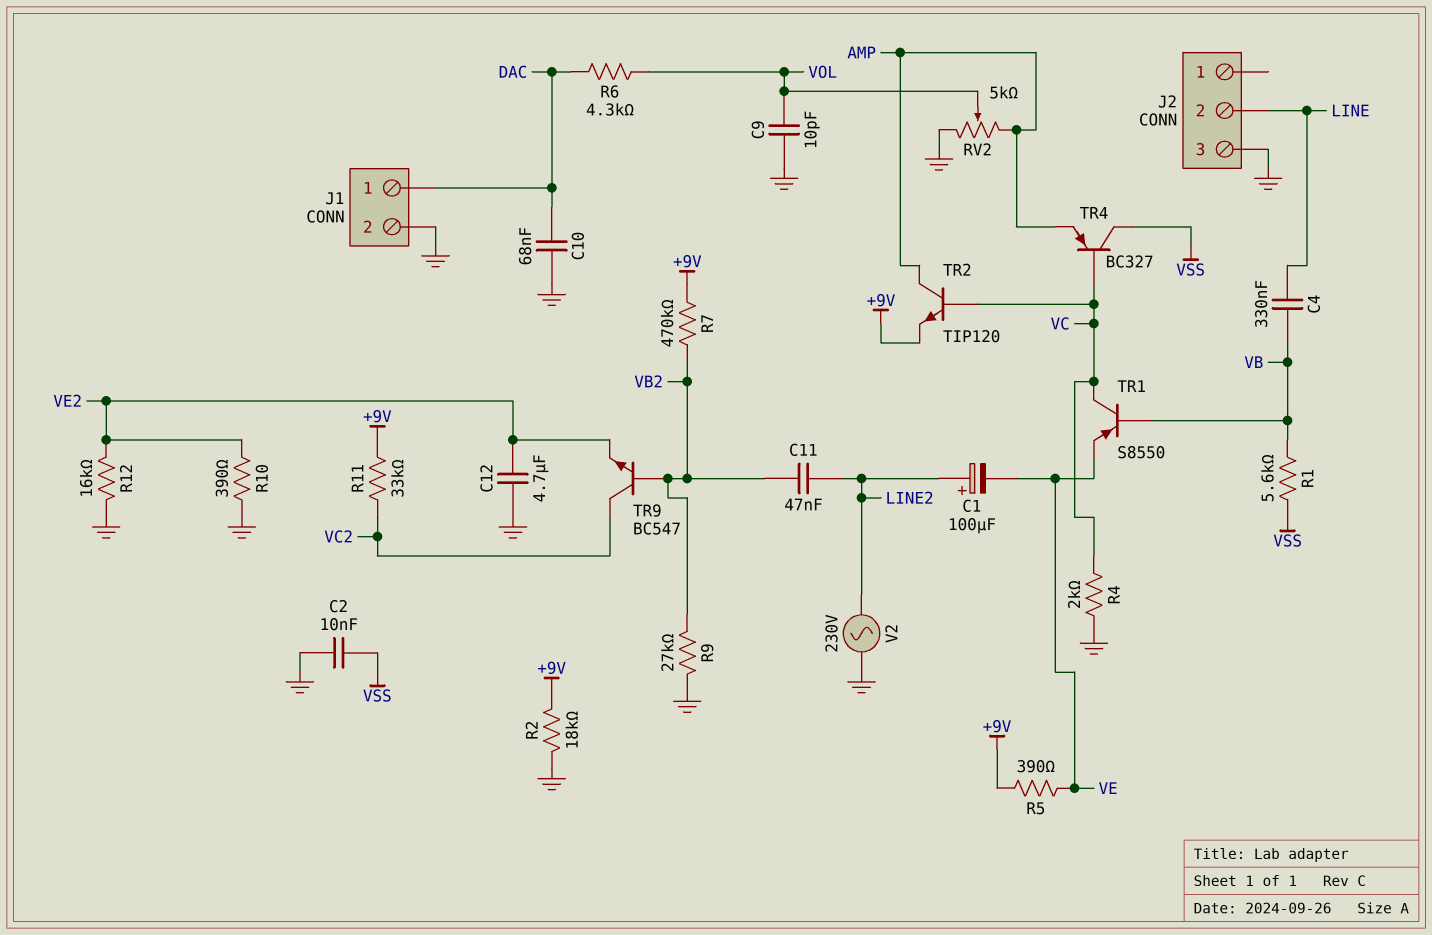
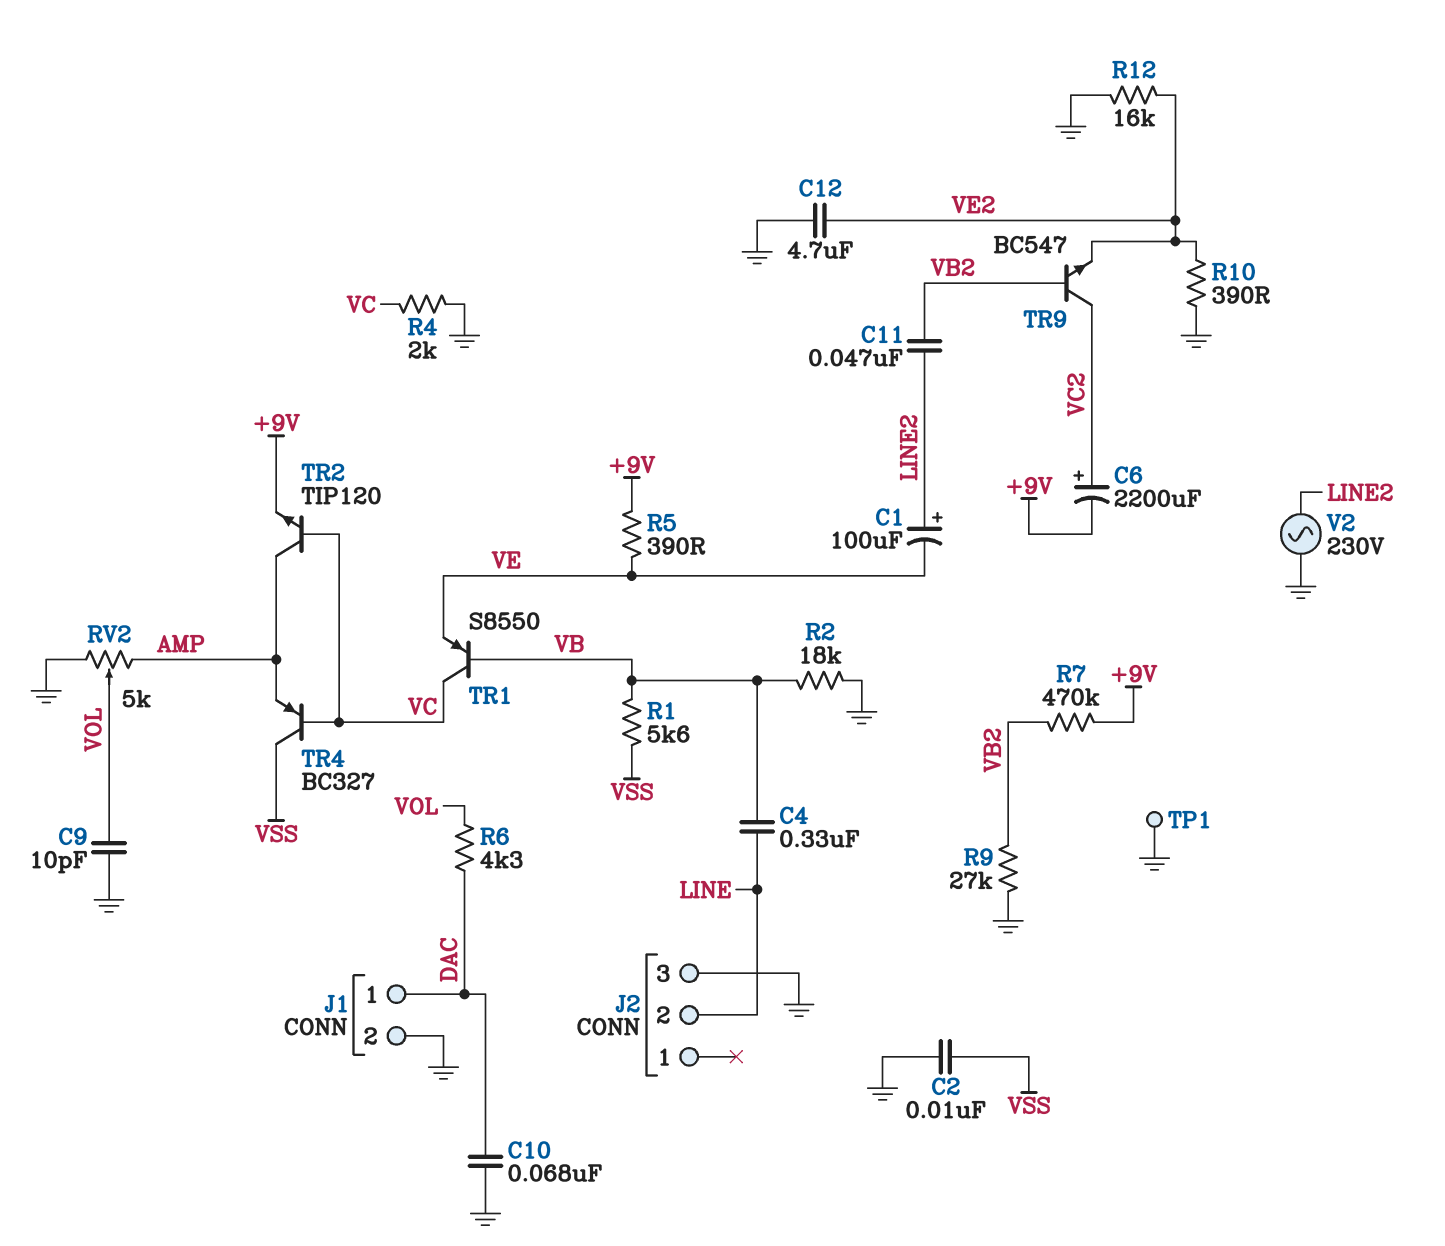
C6: none -> 2200uF (plus VC2, minus +9V)
R2: 18k (+9V, GND) -> 18k (GND, VB)
R11: 33k (+9V, VC2) -> none
TP1: none -> test point (GND)

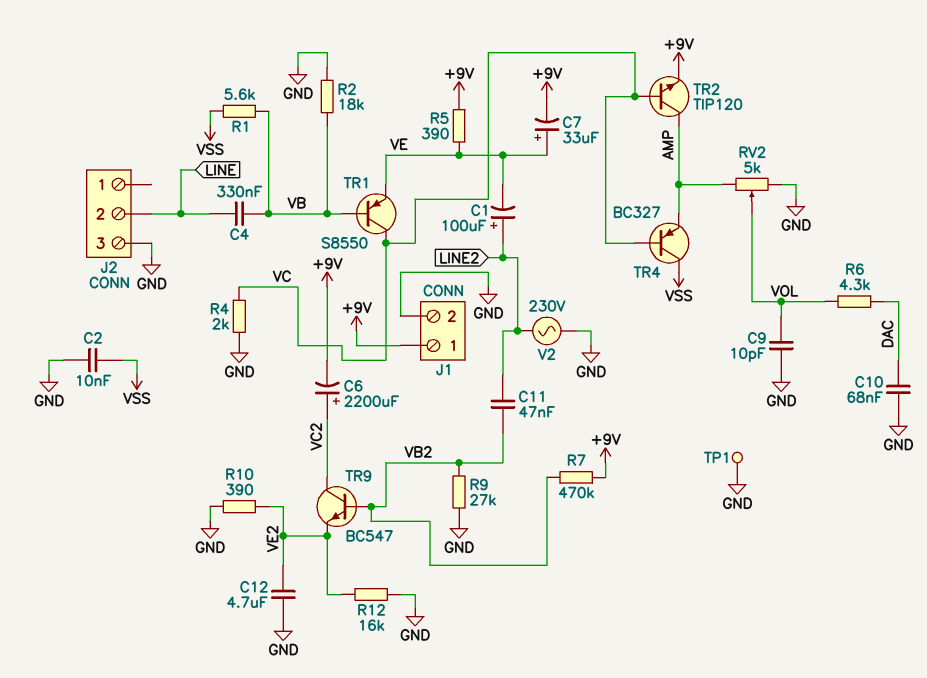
C7: none -> 33uF (plus VE, minus +9V)
J1 pin 1: DAC -> +9V

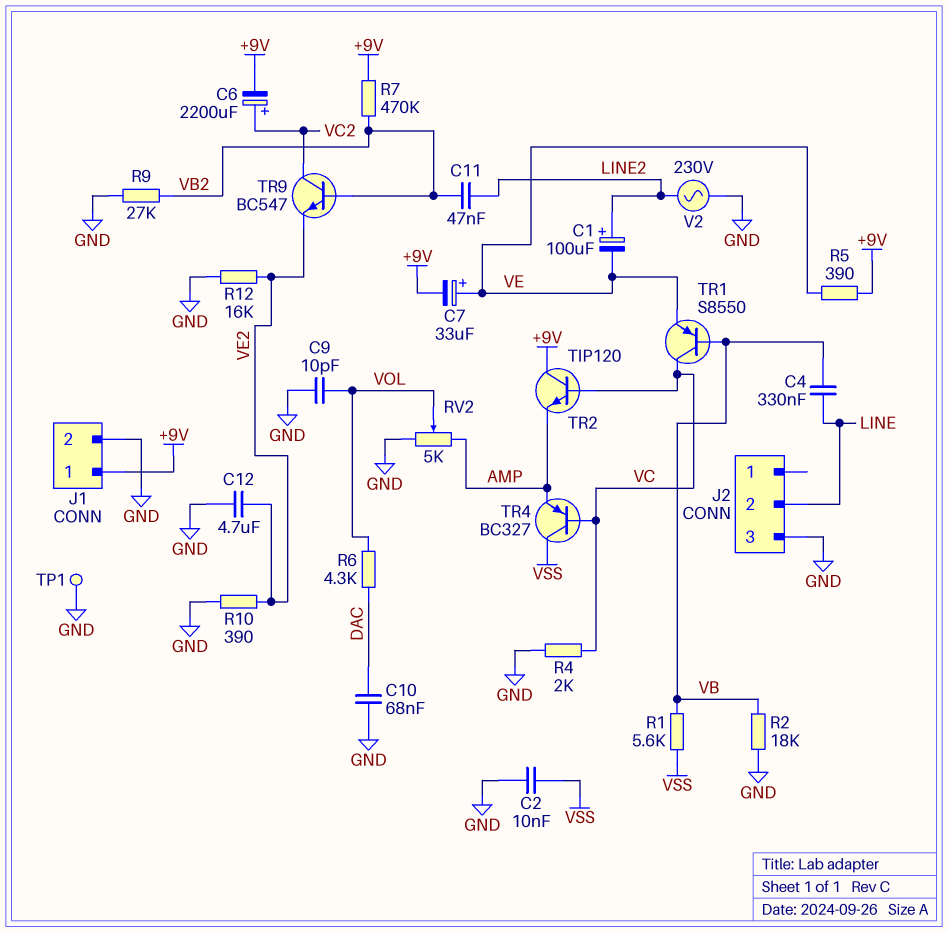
TR2: NPN TIP120 (B VC, C AMP, E +9V) -> NPN TIP120 (B VC, C +9V, E AMP)

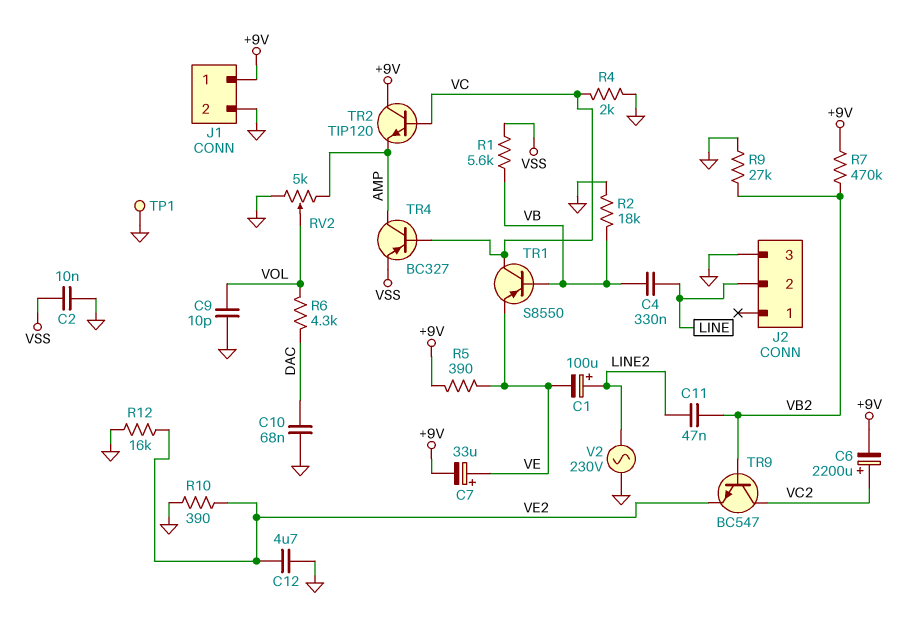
TR4: PNP BC327 (B VC, C VSS, E AMP) -> PNP BC327 (B VC, C AMP, E VSS)

